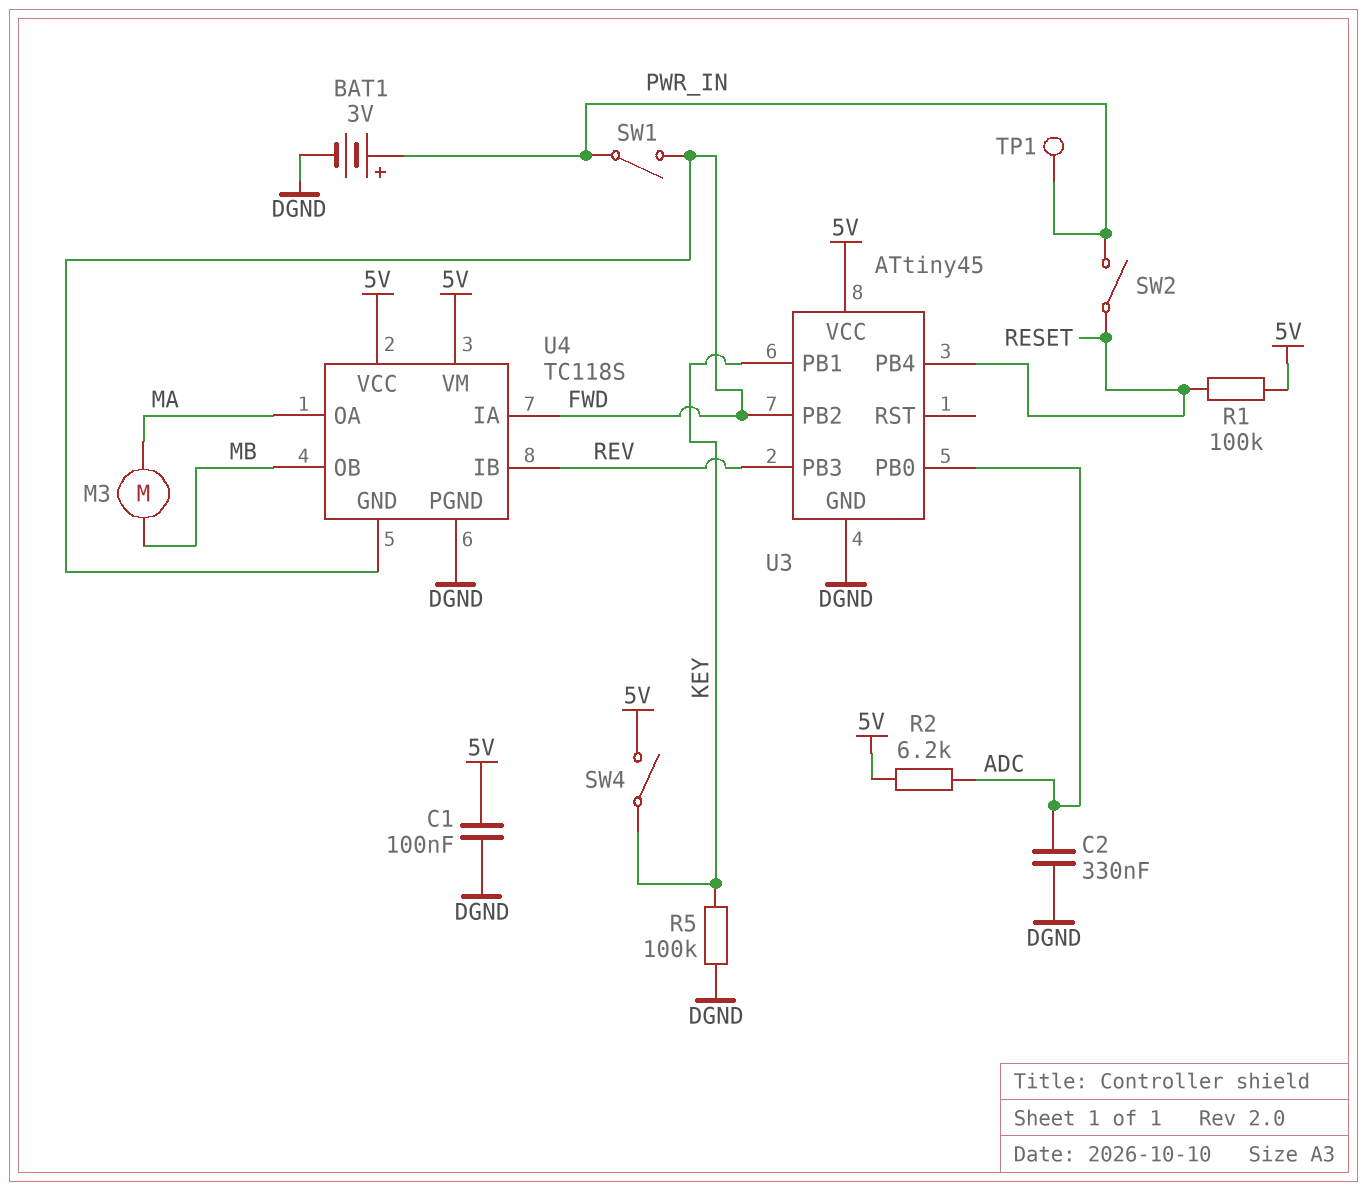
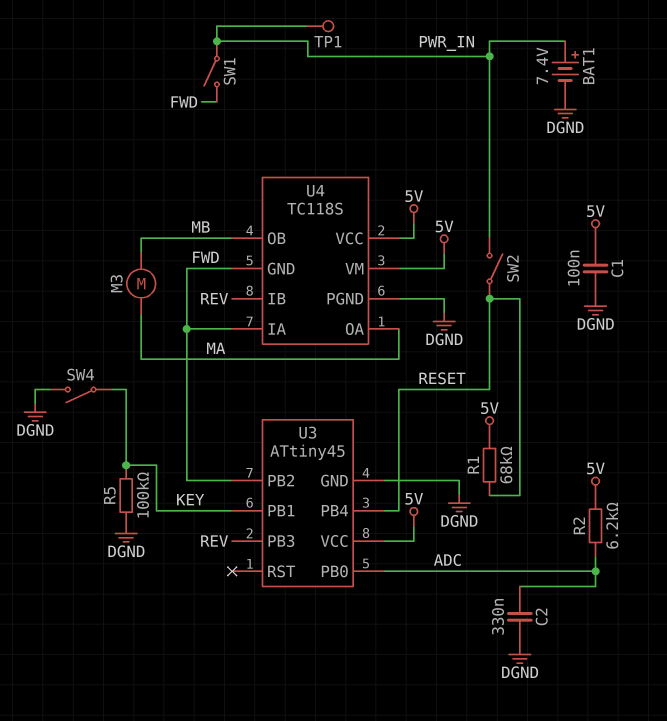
BAT1: 3V (plus PWR_IN, minus DGND) -> 7.4V (plus PWR_IN, minus DGND)
R1: 100k (5V, RESET) -> 68k (5V, RESET)
SW4: switch (5V, KEY) -> switch (DGND, KEY)

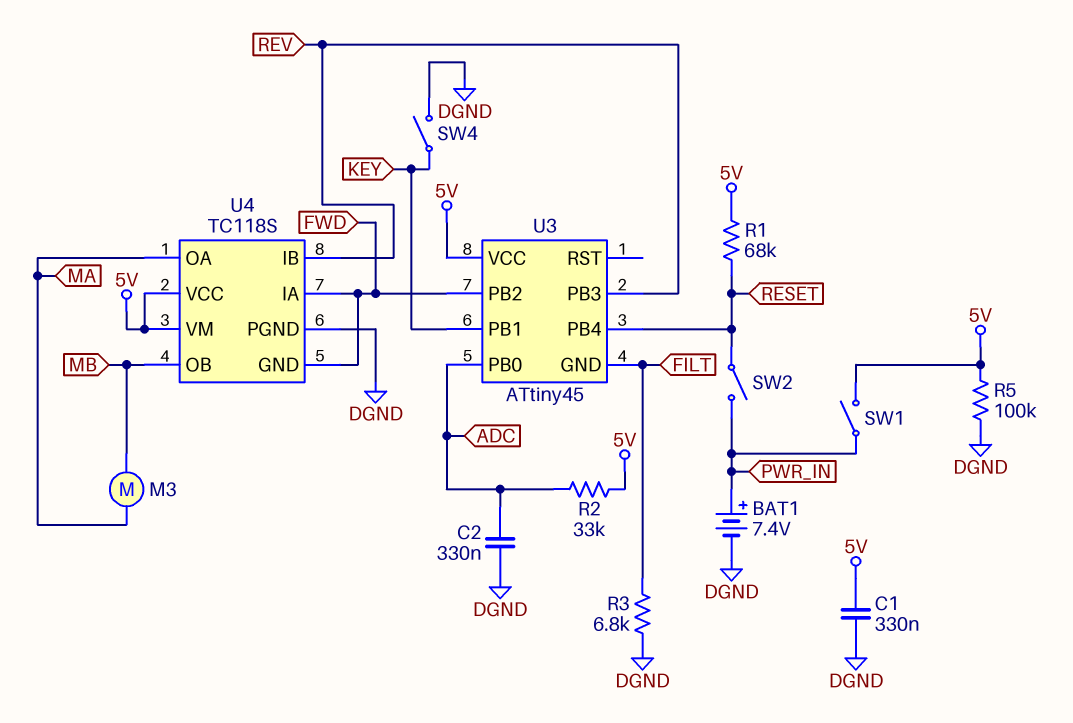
C1: 100nF (5V, DGND) -> 330nF (5V, DGND)
R2: 6.2k (5V, ADC) -> 33k (5V, ADC)
R3: none -> 6.8k (DGND, FILT)
R5: 100k (DGND, KEY) -> 100k (5V, DGND)
SW1: switch (FWD, PWR_IN) -> switch (5V, PWR_IN)
TP1: test point (PWR_IN) -> none
U3 pin GND: DGND -> FILT

